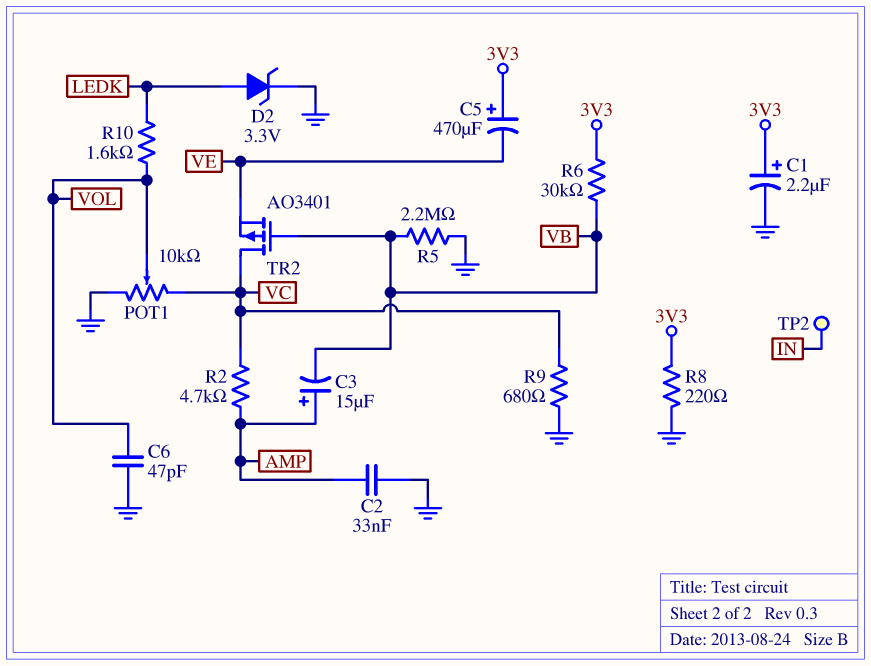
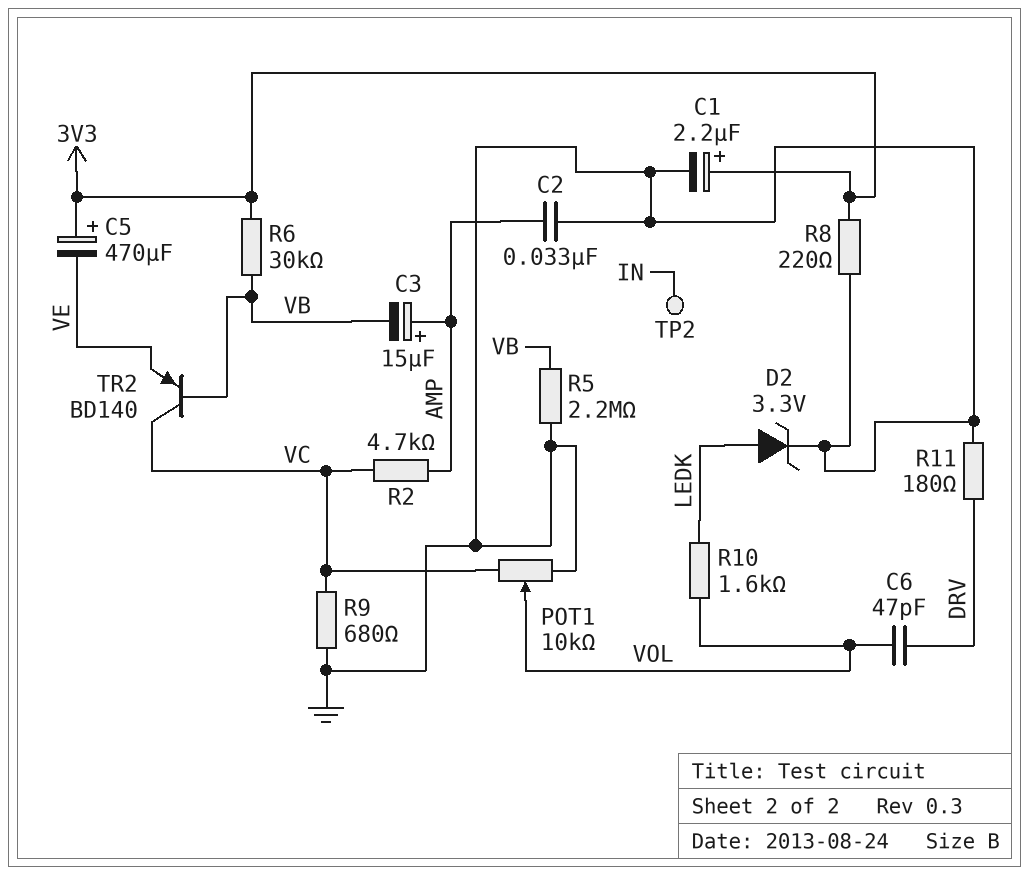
C6: 47pF (GND, VOL) -> 47pF (DRV, VOL)
R11: none -> 180 (DRV, GND)
TR2: PMOS AO3401 (G VB, D VC, S VE) -> PNP BD140 (B VB, C VC, E VE)

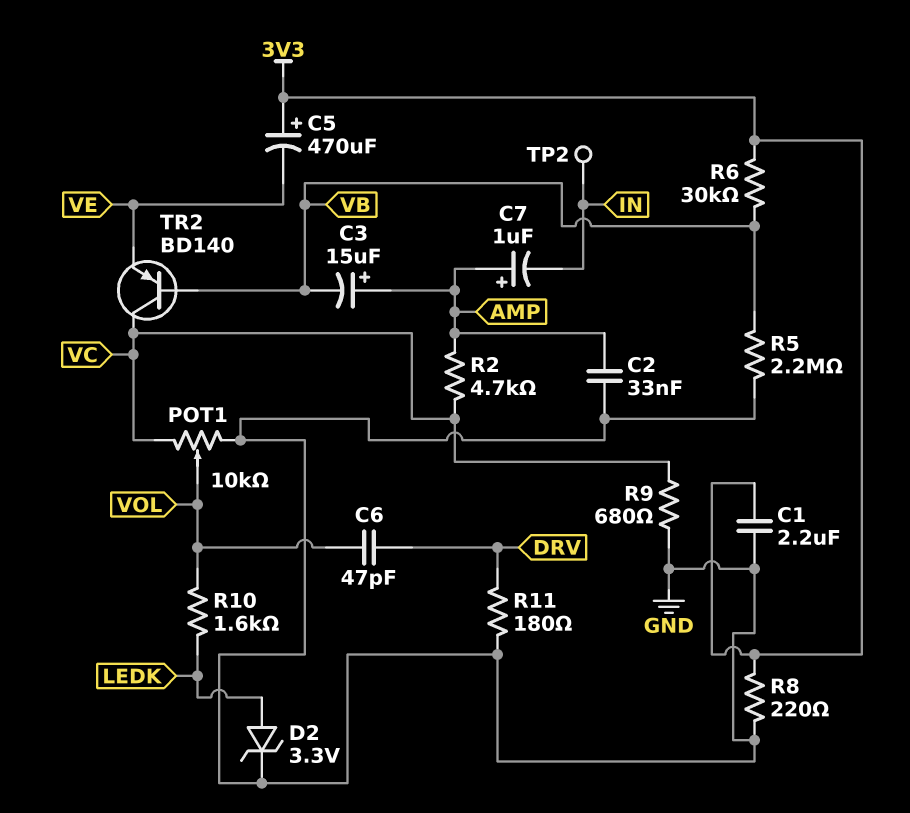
C1: 2.2uF (plus 3V3, minus GND) -> 2.2uF (3V3, GND)
C7: none -> 1uF (plus AMP, minus IN)

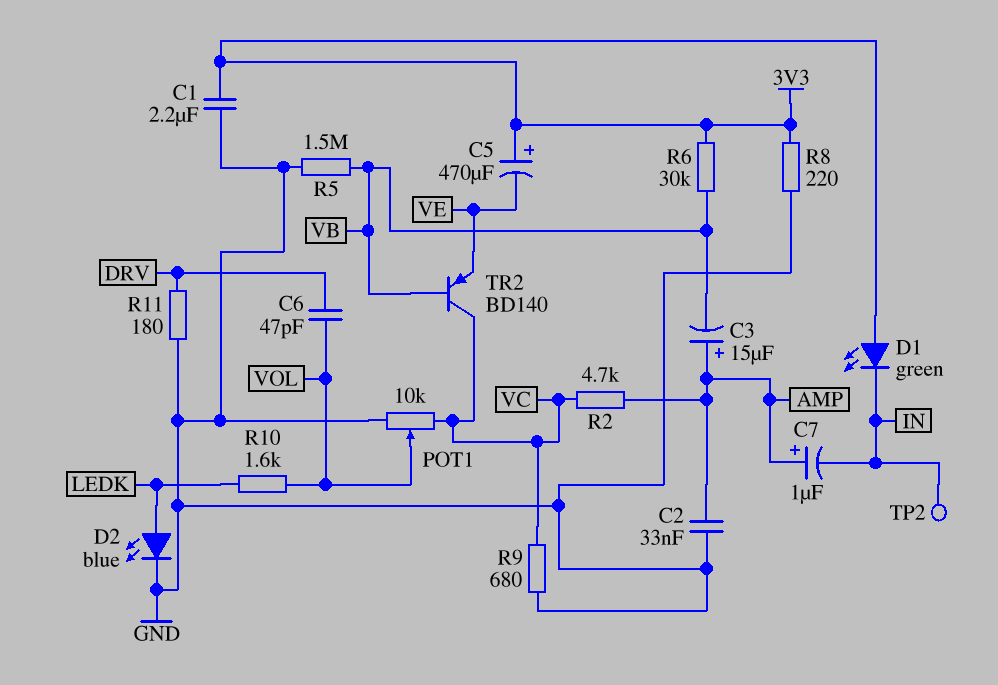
D1: none -> LED green (A 3V3, K IN)
D2: zener 3.3V (A LEDK, K GND) -> LED blue (A LEDK, K GND)
R5: 2.2M (GND, VB) -> 1.5M (GND, VB)

